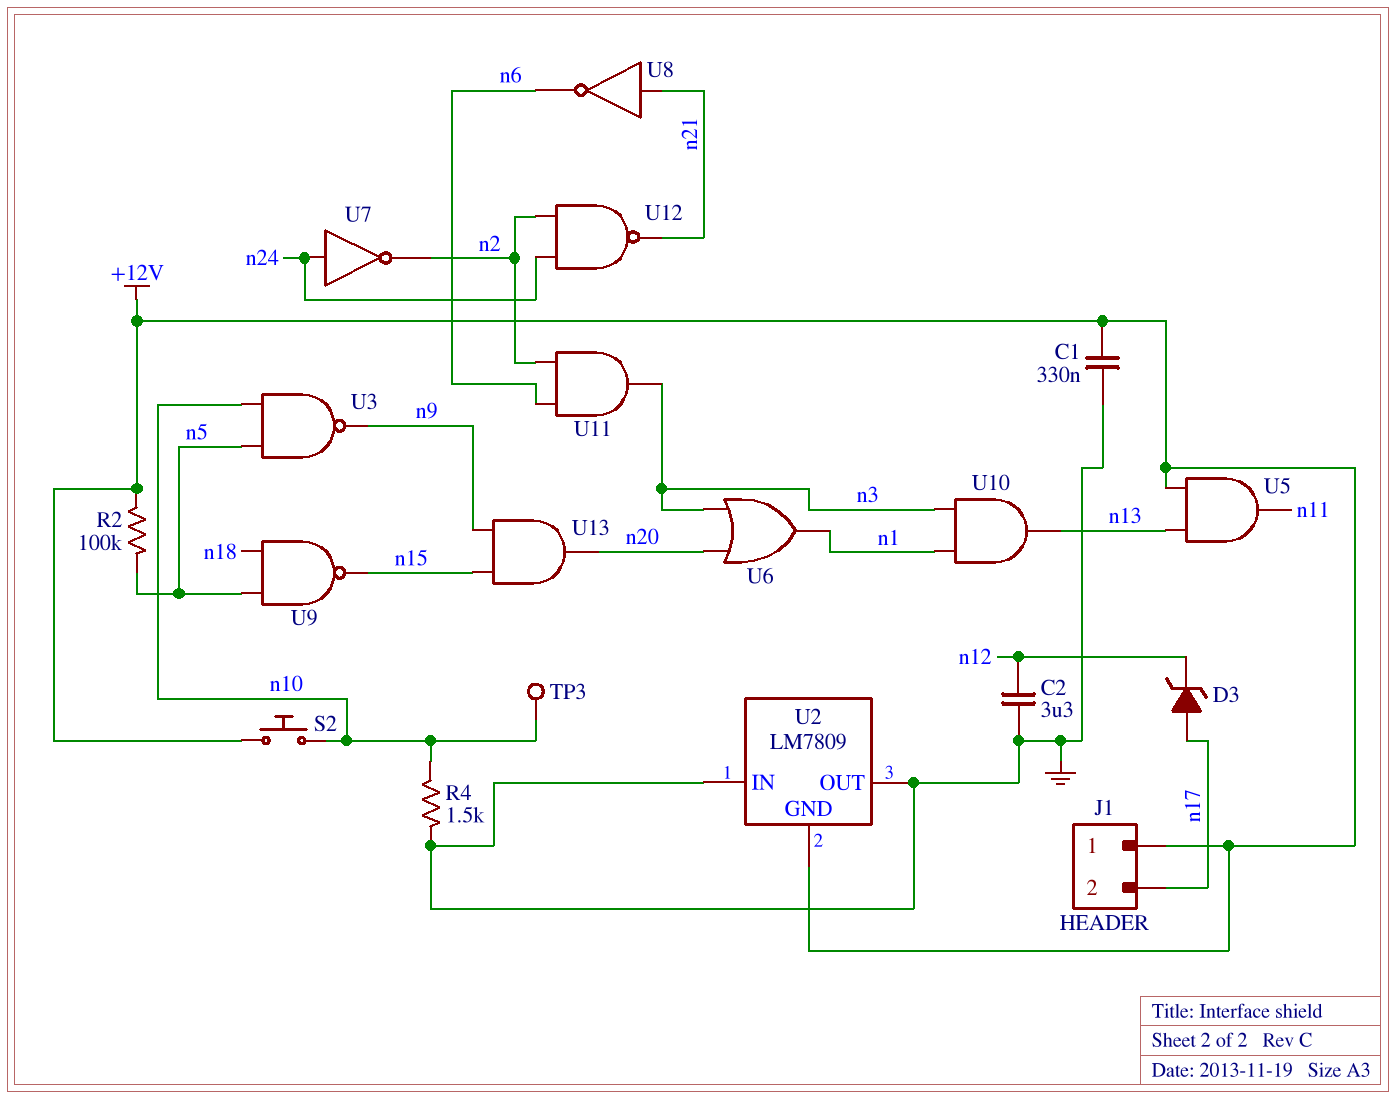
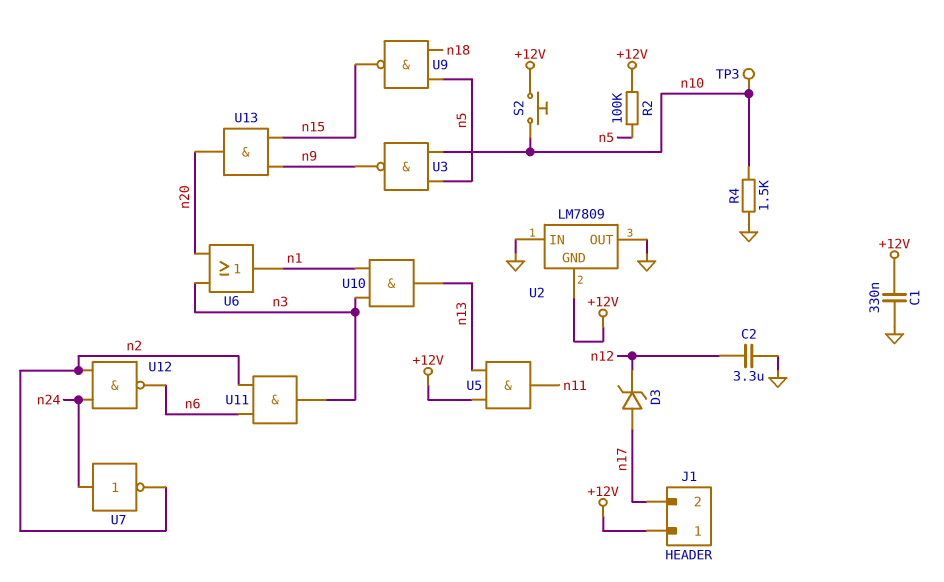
U8: NOT (in n21, out n6) -> none
U12: NAND (in n2, in n24, out n21) -> NAND (in n2, in n24, out n6)

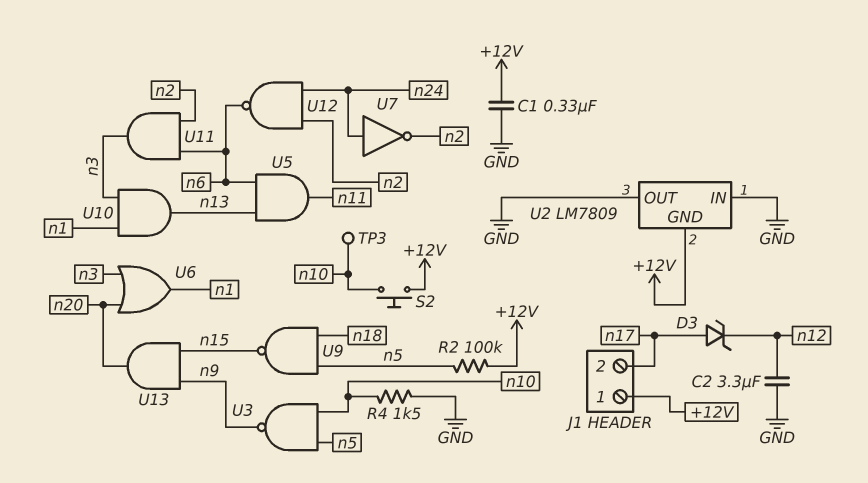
U5: AND (in +12V, in n13, out n11) -> AND (in n6, in n13, out n11)

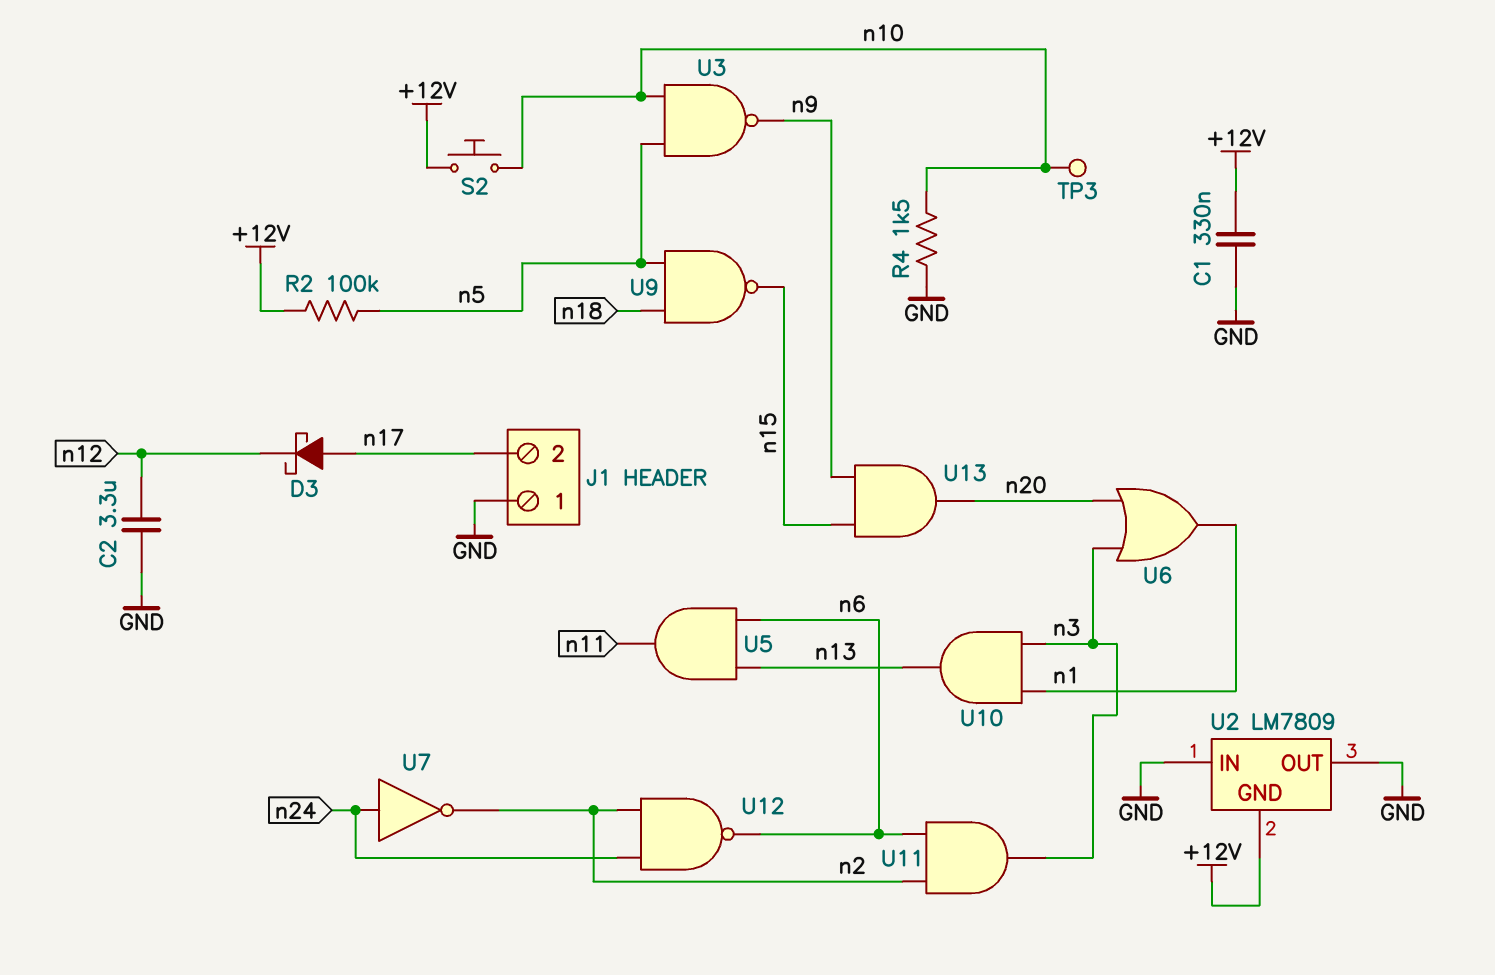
D3: zener (A n17, K n12) -> schottky (A n17, K n12)
J1 pin 1: +12V -> GND

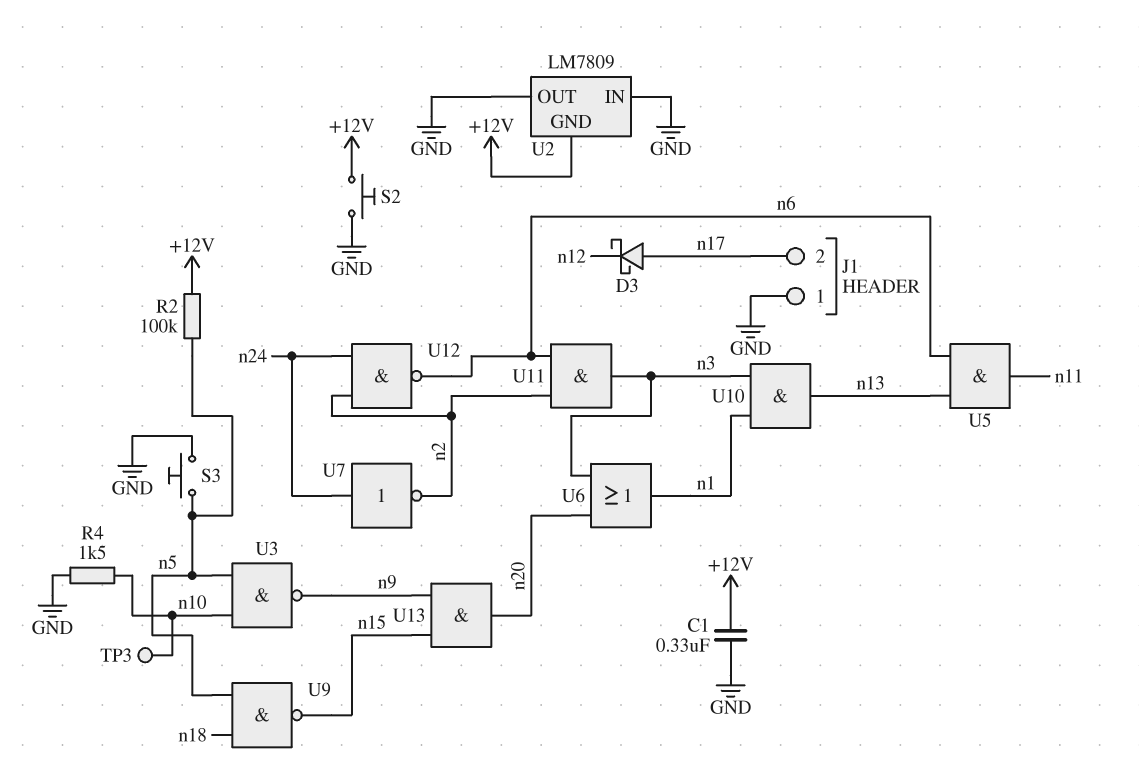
C2: 3.3uF (GND, n12) -> none
S2: button (+12V, n10) -> button (+12V, GND)
S3: none -> button (GND, n5)

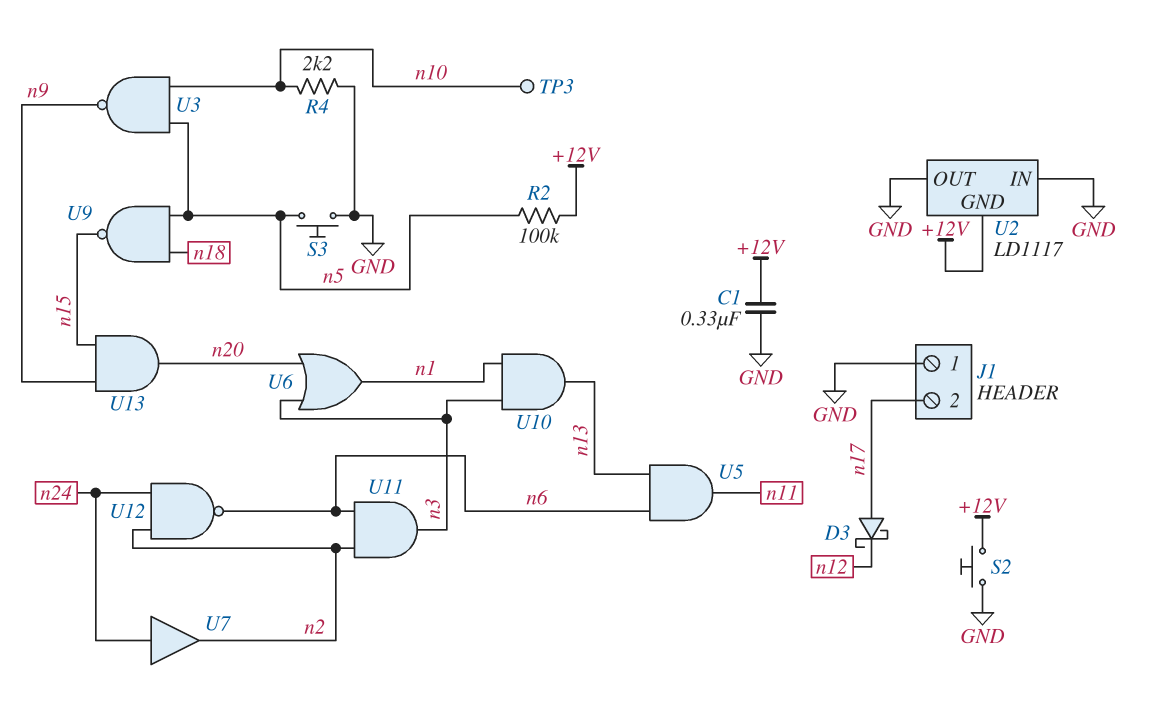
R4: 1.5k (GND, n10) -> 2.2k (GND, n10)
U2: LM7809 -> LD1117
U7: NOT (in n24, out n2) -> buffer (in n24, out n2)

